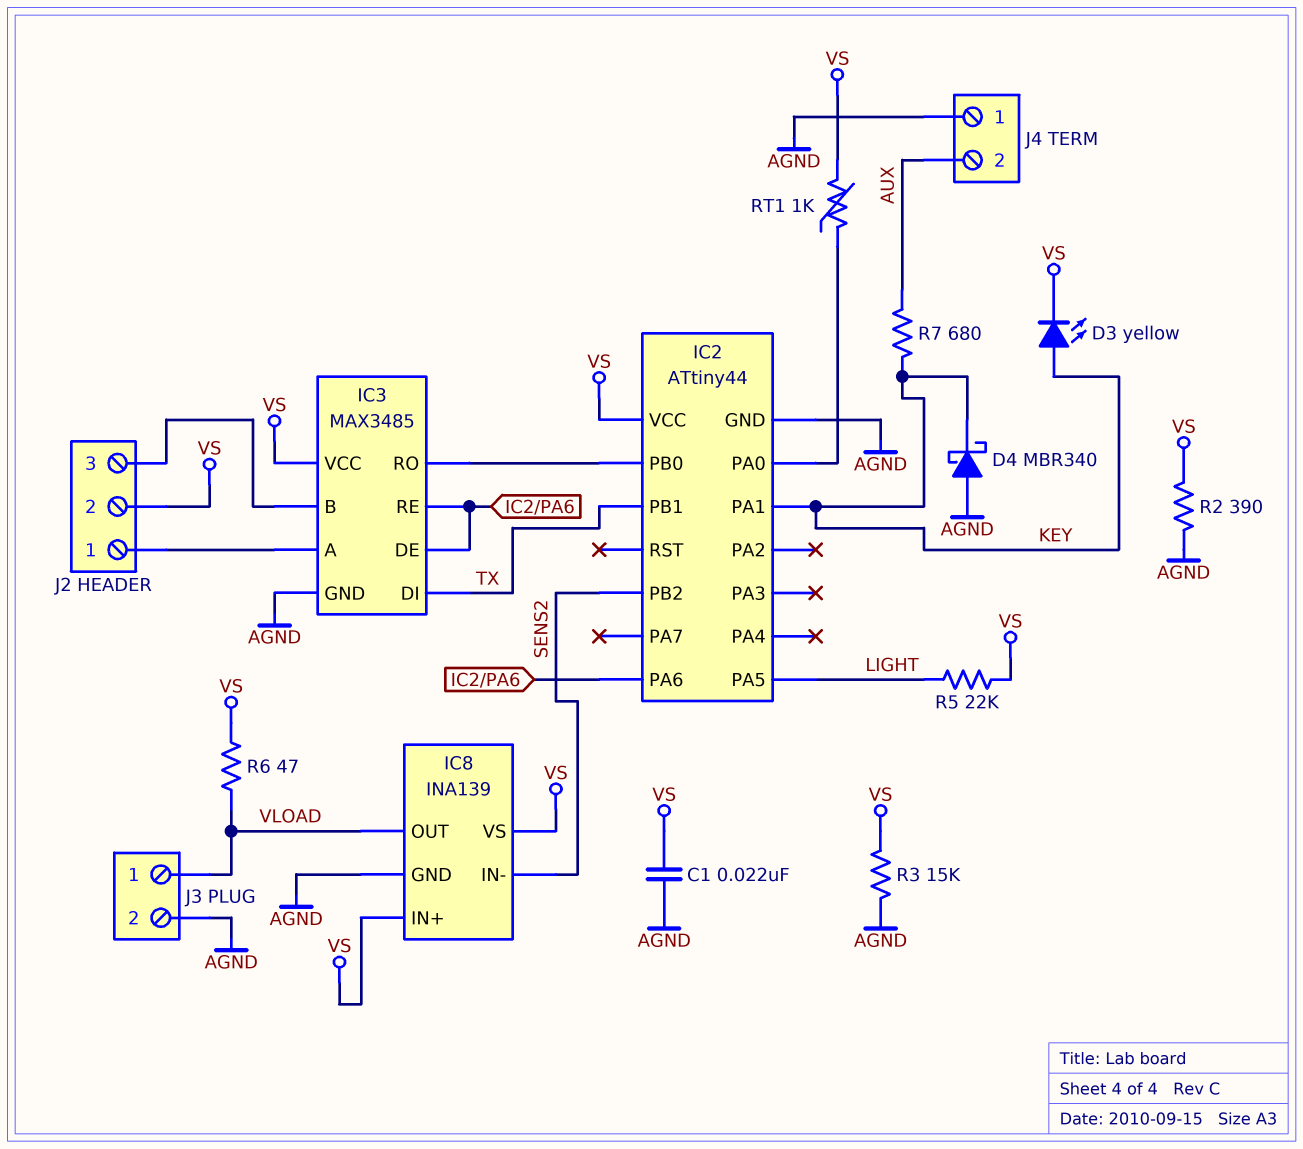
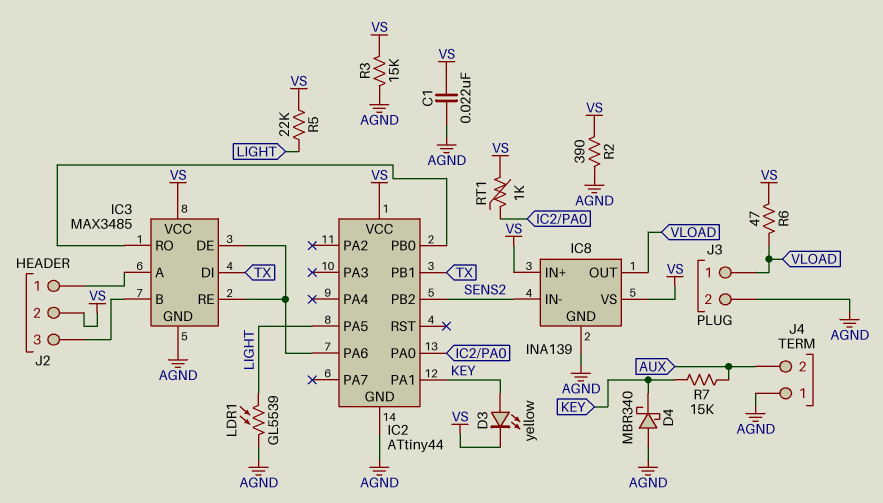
LDR1: none -> GL5539 (AGND, LIGHT)
R7: 680 (AUX, KEY) -> 15k (AUX, KEY)

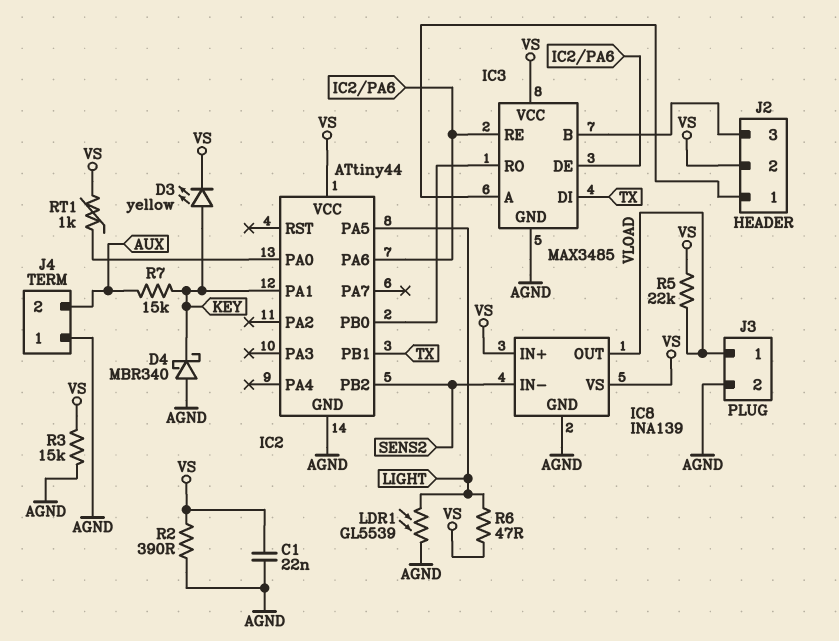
R5: 22k (LIGHT, VS) -> 22k (VLOAD, VS)
R6: 47 (VLOAD, VS) -> 47 (LIGHT, VS)

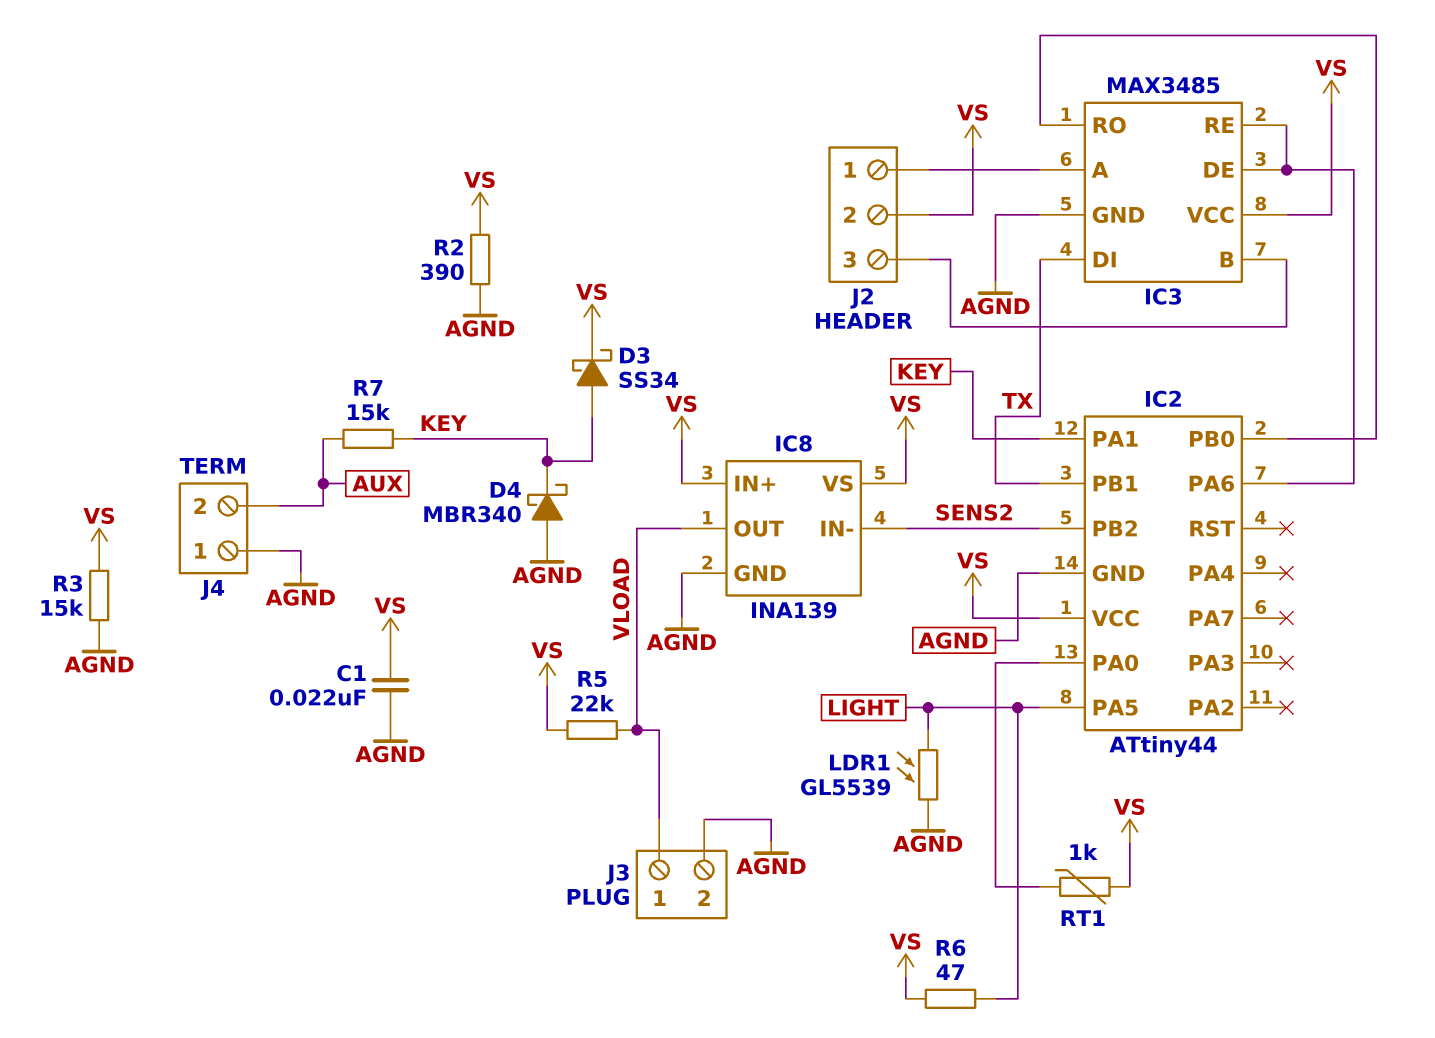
D3: LED yellow (A KEY, K VS) -> schottky SS34 (A KEY, K VS)

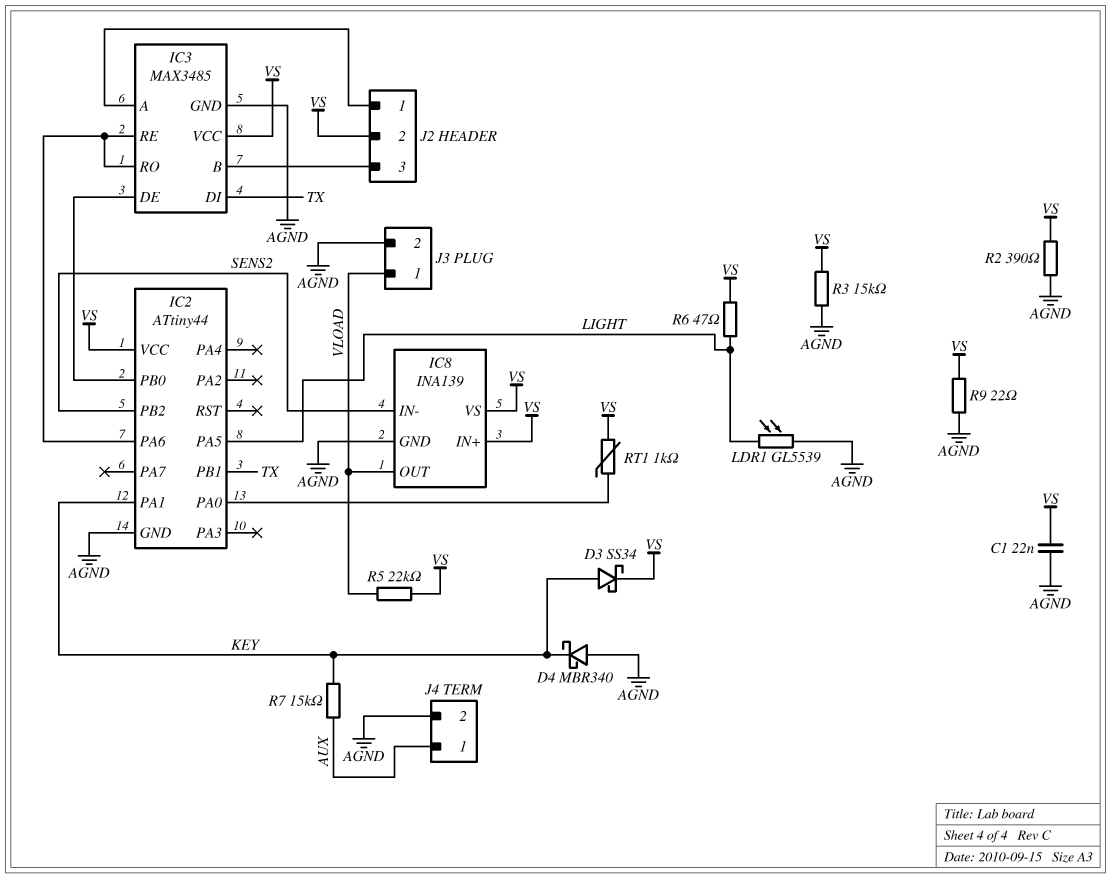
IC3 pin DE: IC2/PA6 -> IC2/PB0
IC3 pin RO: IC2/PB0 -> IC2/PA6
J4 pin 1: AGND -> AUX
J4 pin 2: AUX -> AGND
R9: none -> 22 (AGND, VS)

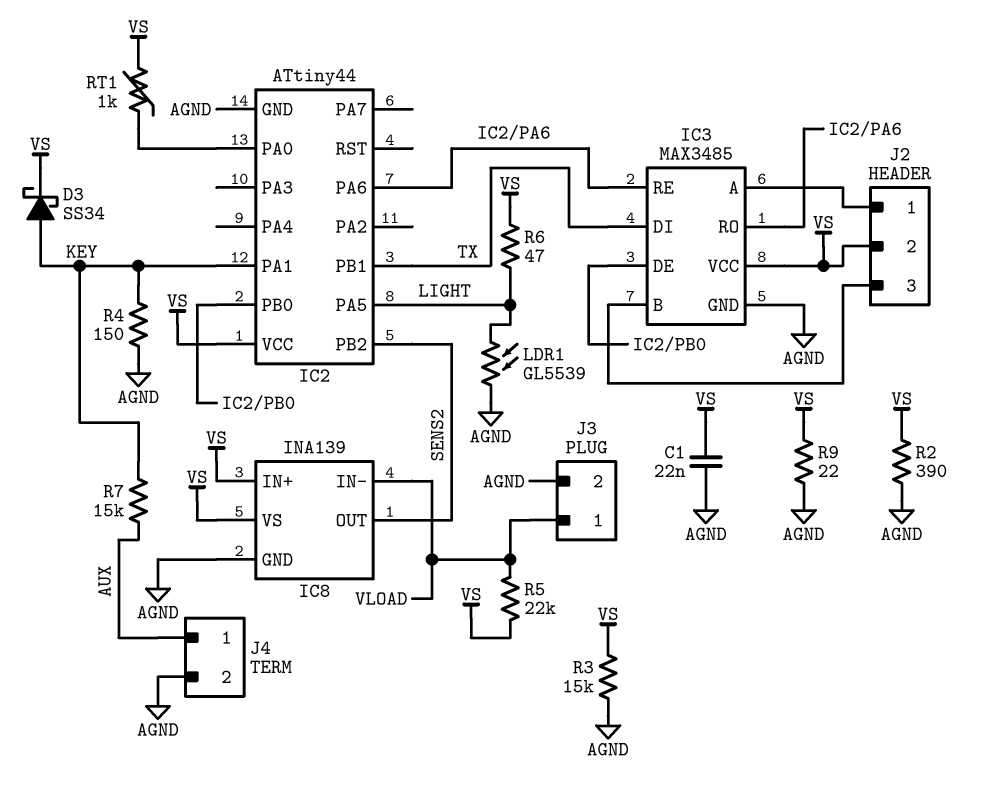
D4: schottky MBR340 (A AGND, K KEY) -> none
IC8 pin IN-: SENS2 -> VLOAD
IC8 pin OUT: VLOAD -> SENS2
R4: none -> 150 (AGND, KEY)

